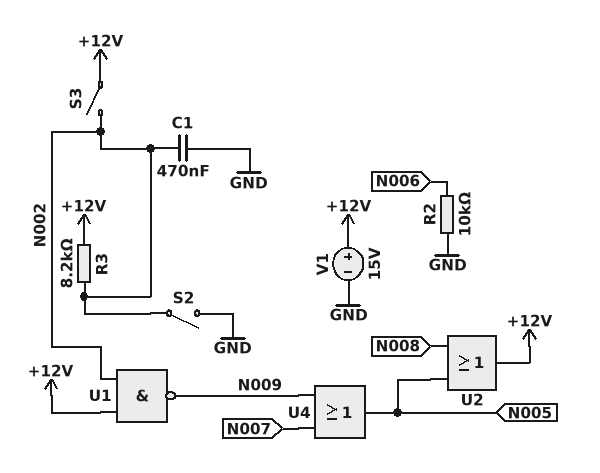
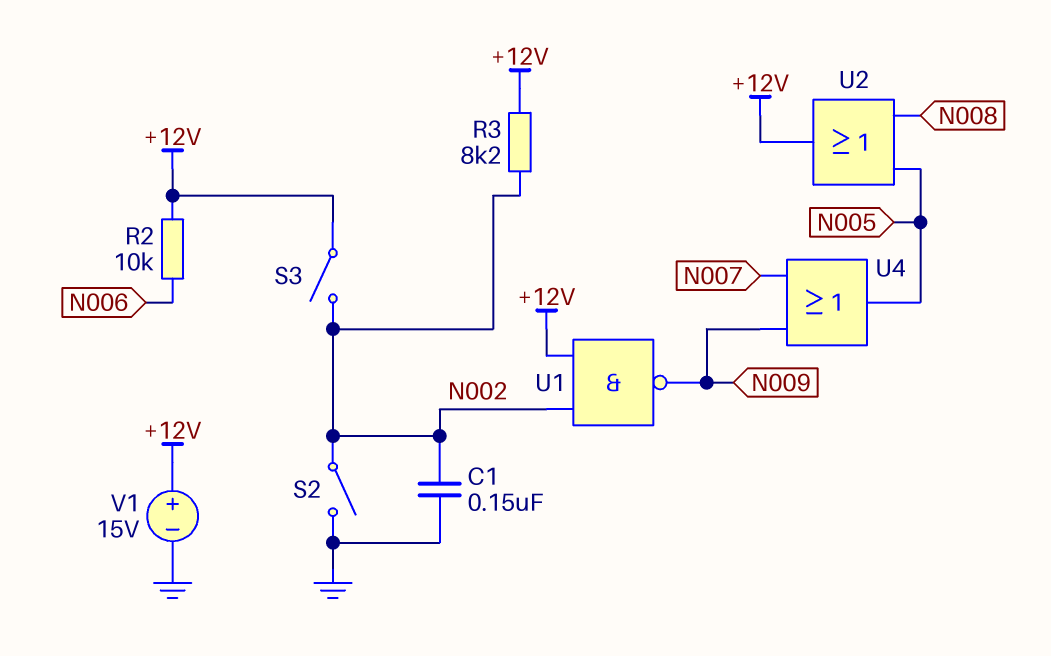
C1: 470nF (GND, N002) -> 150nF (GND, N002)
R2: 10k (GND, N006) -> 10k (+12V, N006)

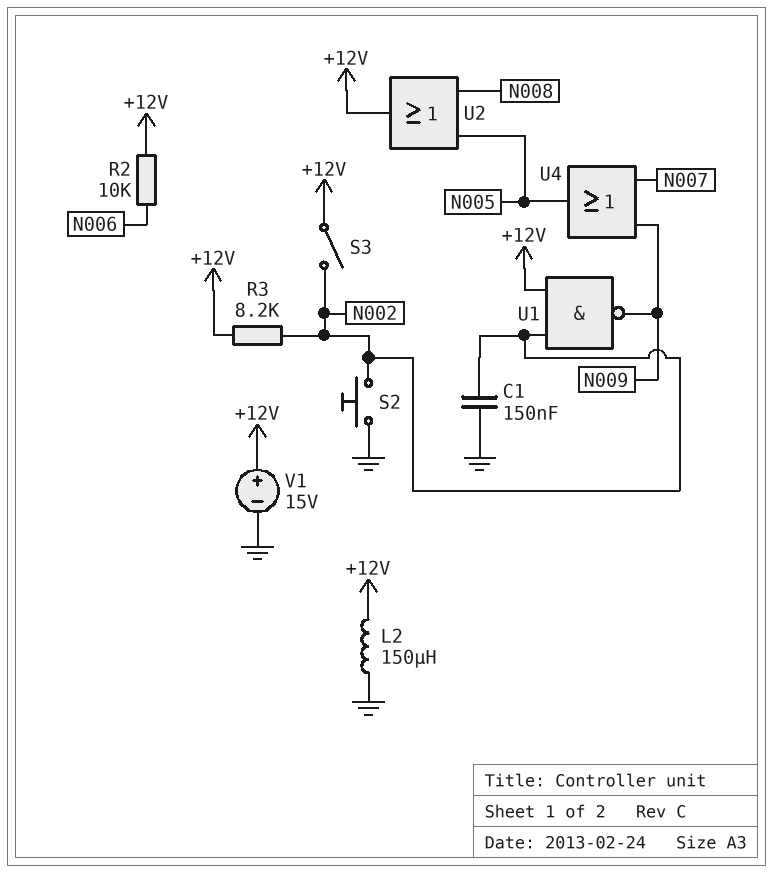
L2: none -> 150uH (+12V, GND)
S2: switch (GND, N002) -> button (GND, N002)

